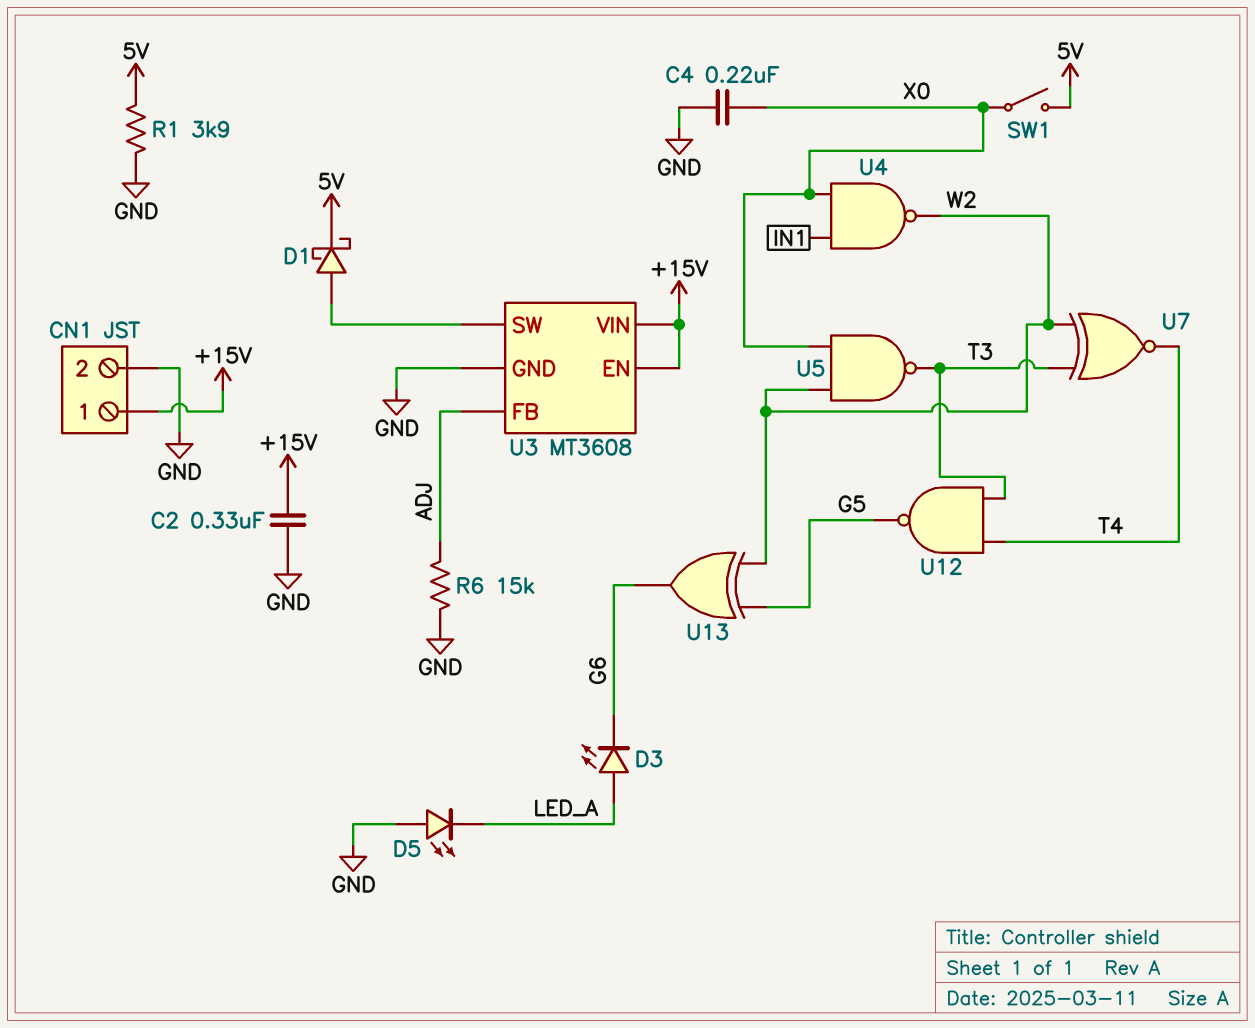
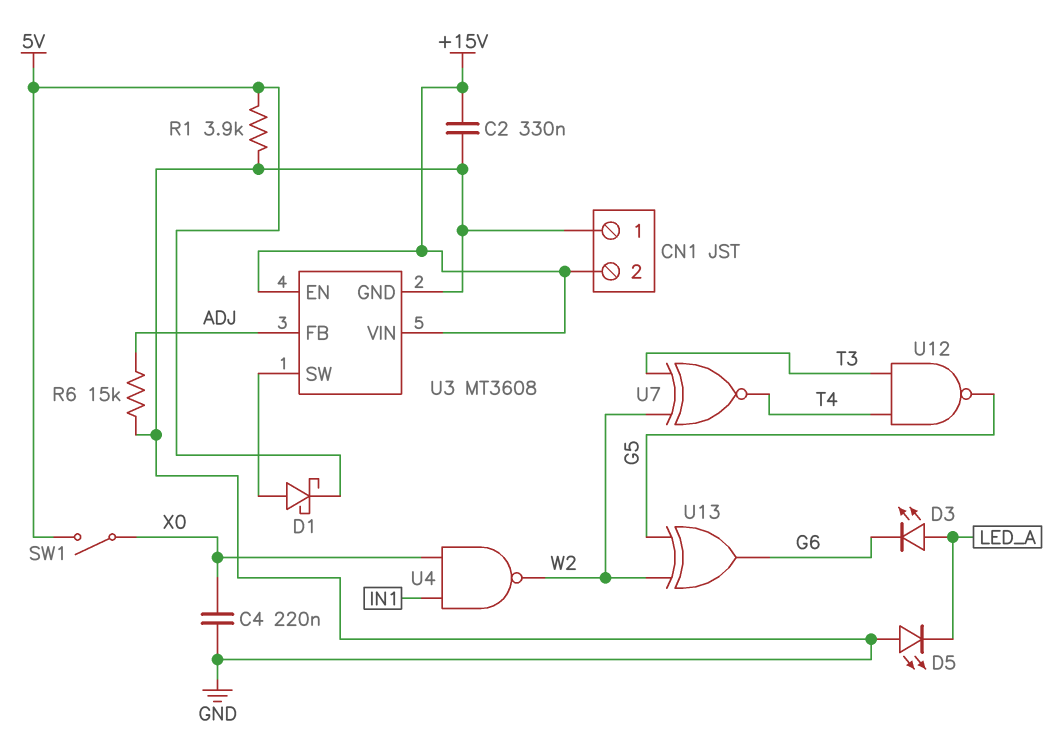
CN1 pin 1: +15V -> GND
CN1 pin 2: GND -> +15V
U5: NAND (in W2, in X0, out T3) -> none

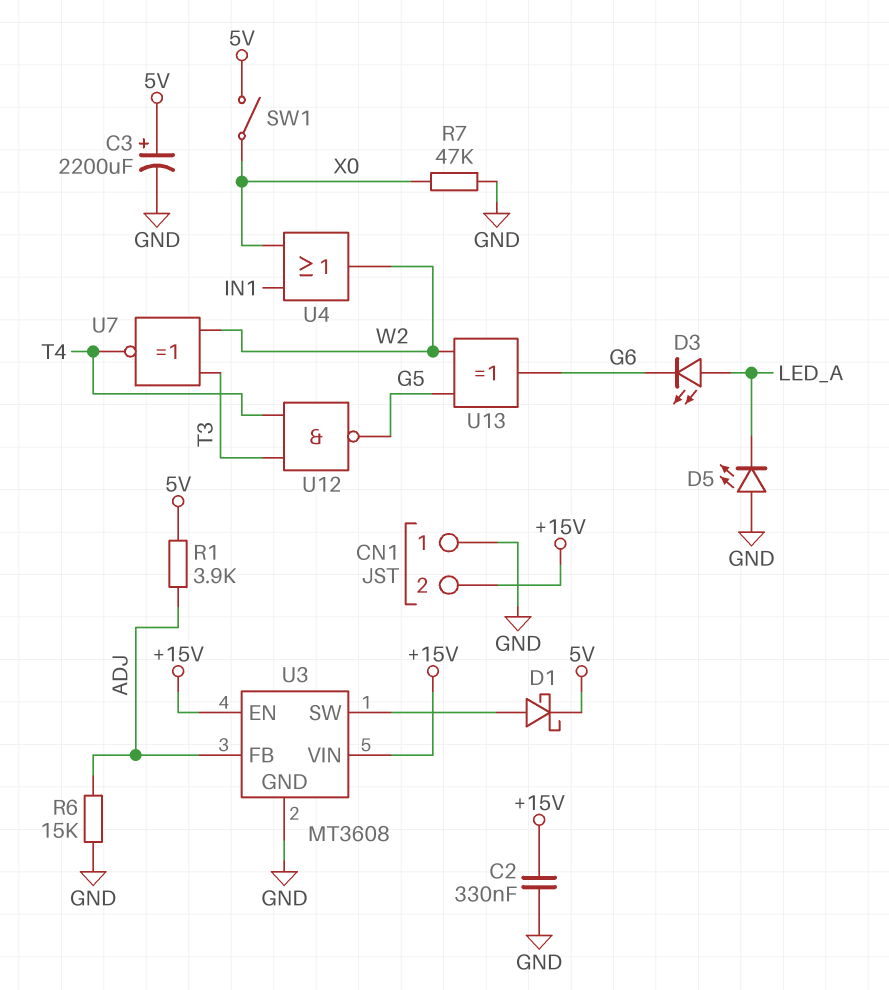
C3: none -> 2200uF (plus 5V, minus GND)
C4: 220nF (GND, X0) -> none
R1: 3.9k (5V, GND) -> 3.9k (5V, ADJ)
R7: none -> 47k (GND, X0)
U4: NAND (in IN1, in X0, out W2) -> OR (in IN1, in X0, out W2)

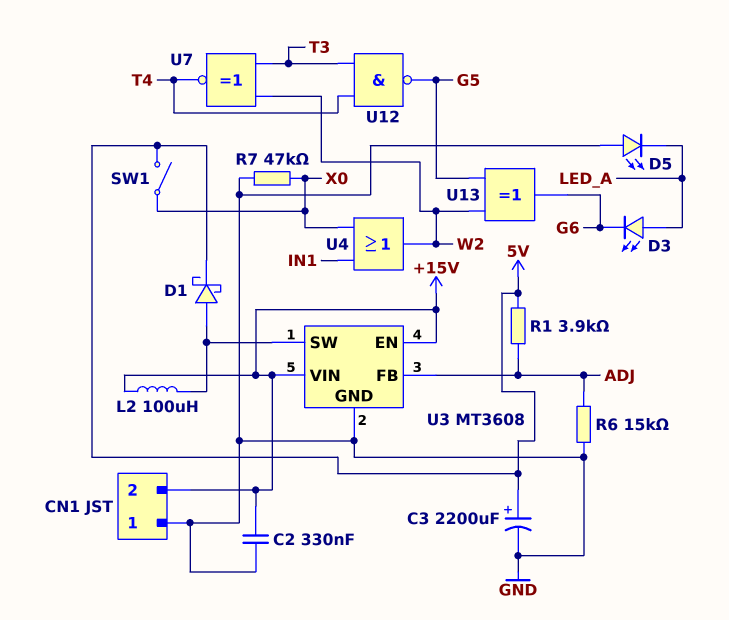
L2: none -> 100uH (+15V, U3/SW)

